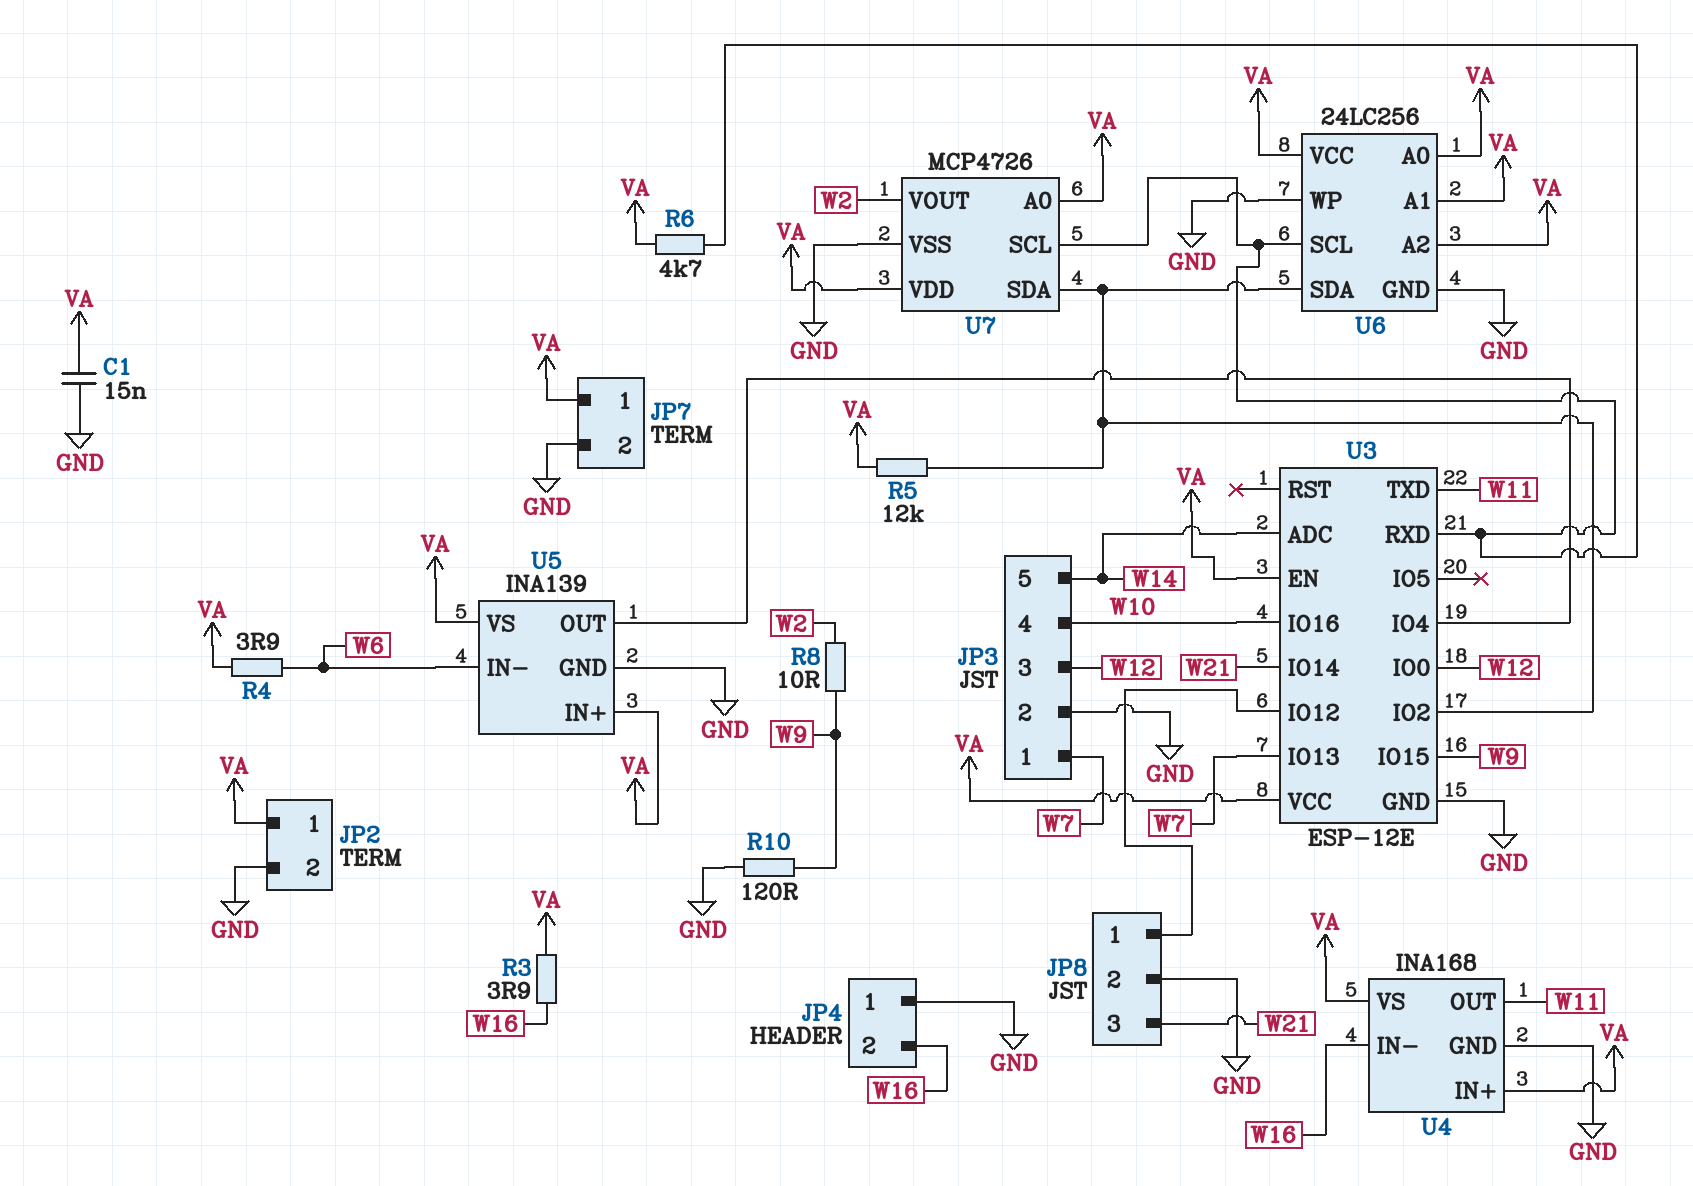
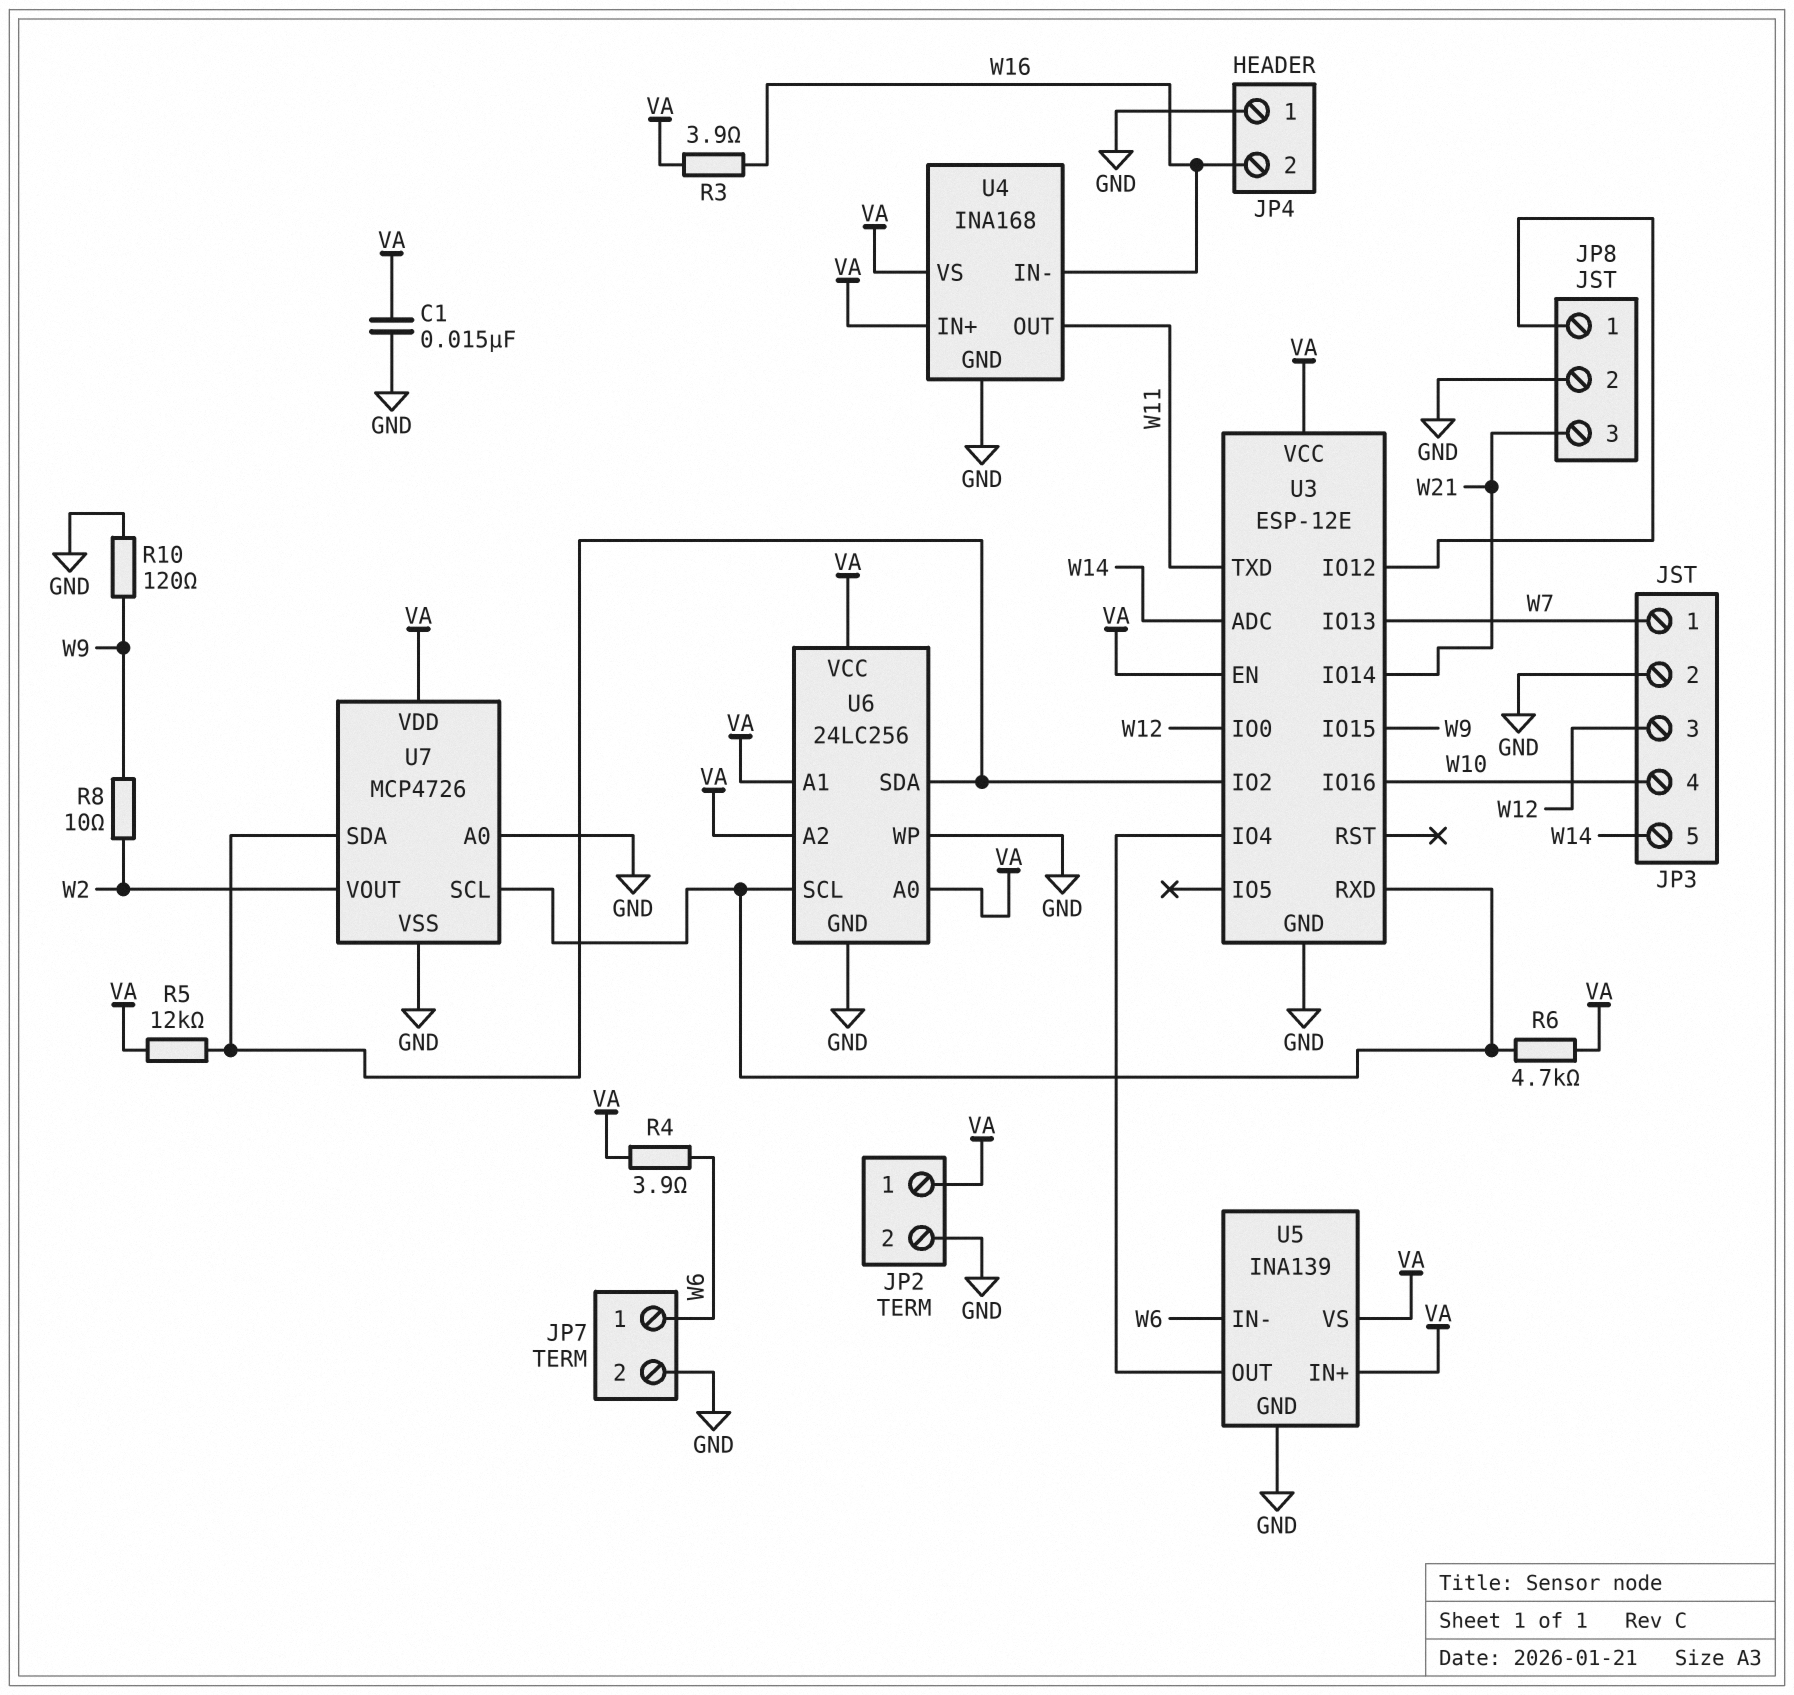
JP7 pin 1: VA -> W6
U7 pin A0: VA -> GND

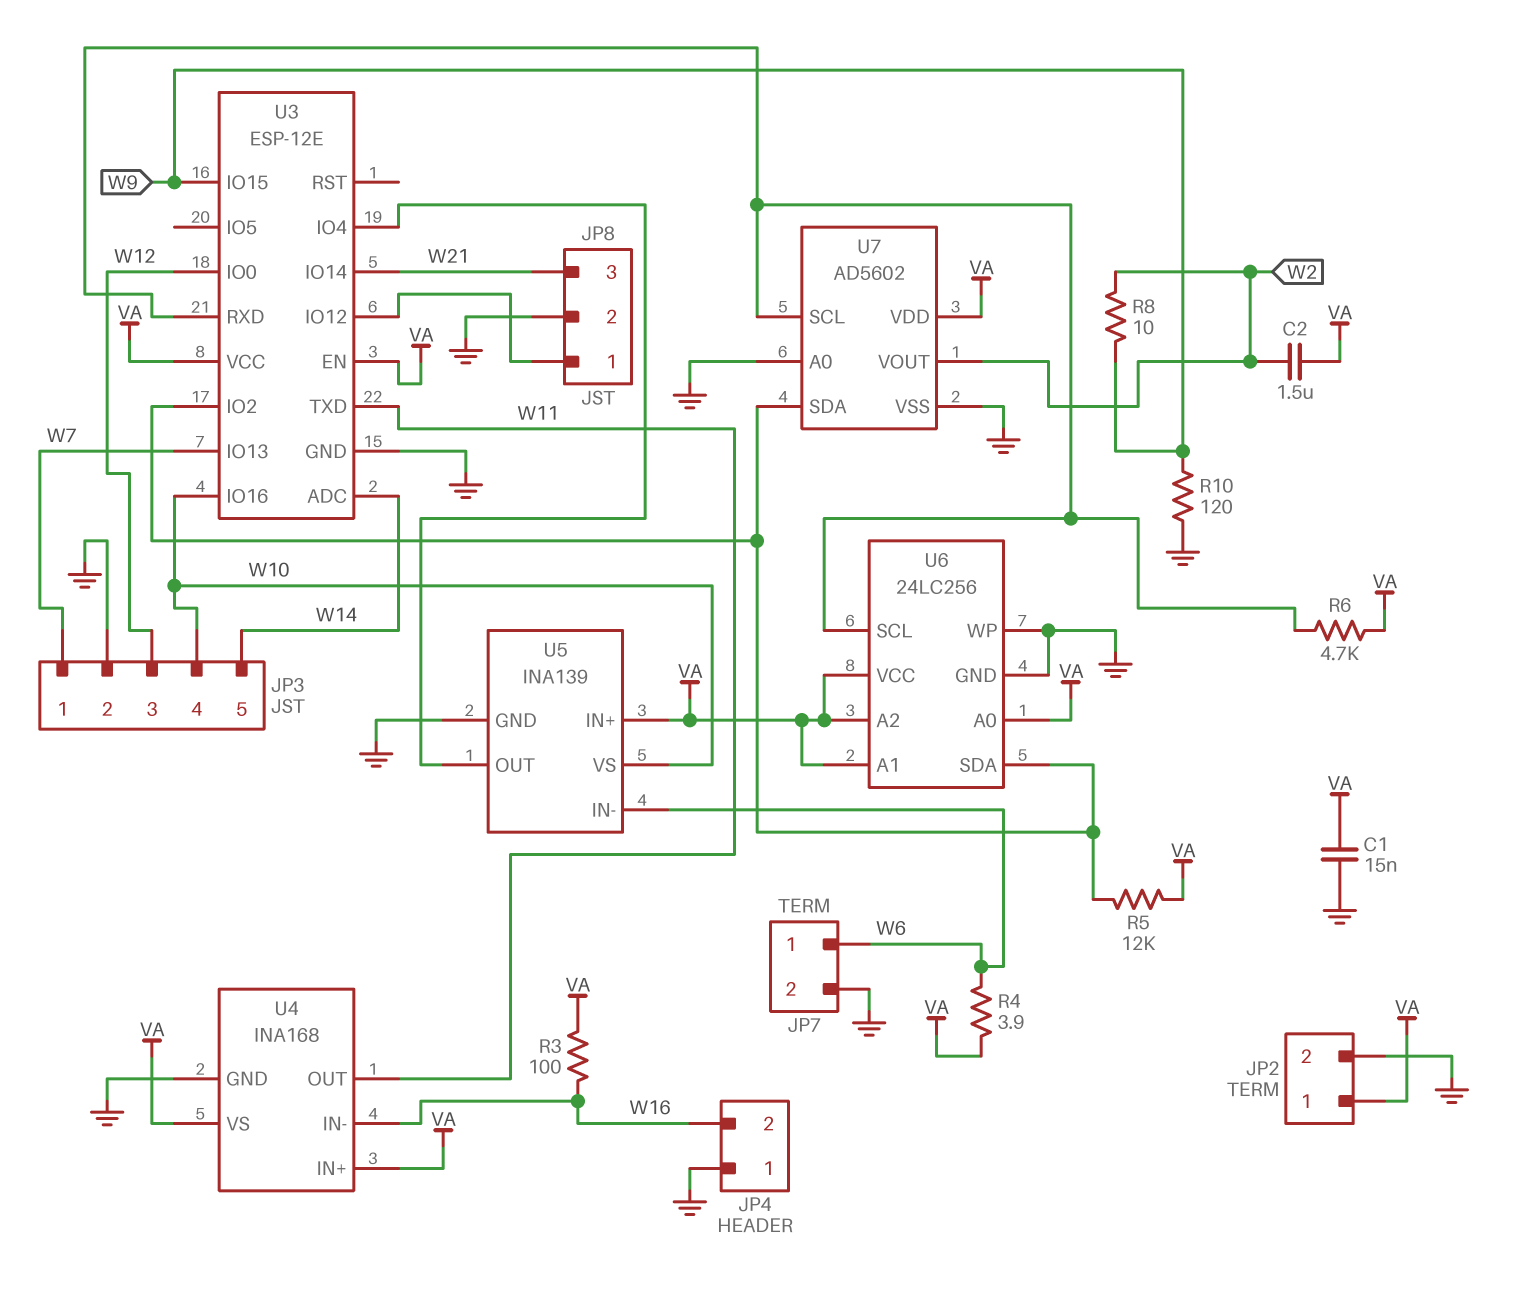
C2: none -> 1.5uF (VA, W2)
R3: 3.9 (VA, W16) -> 100 (VA, W16)
U5 pin VS: VA -> W10
U7: MCP4726 -> AD5602

